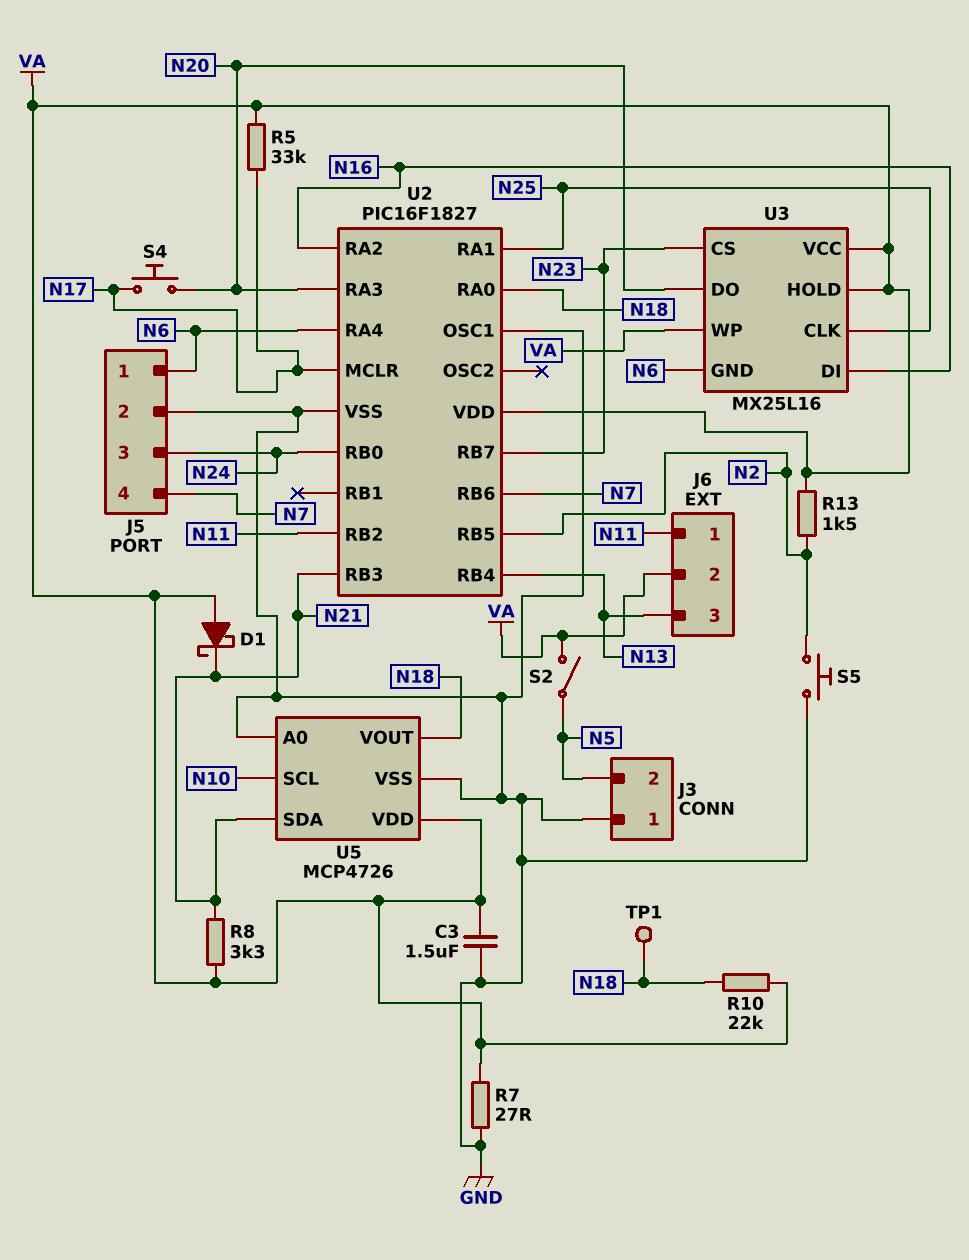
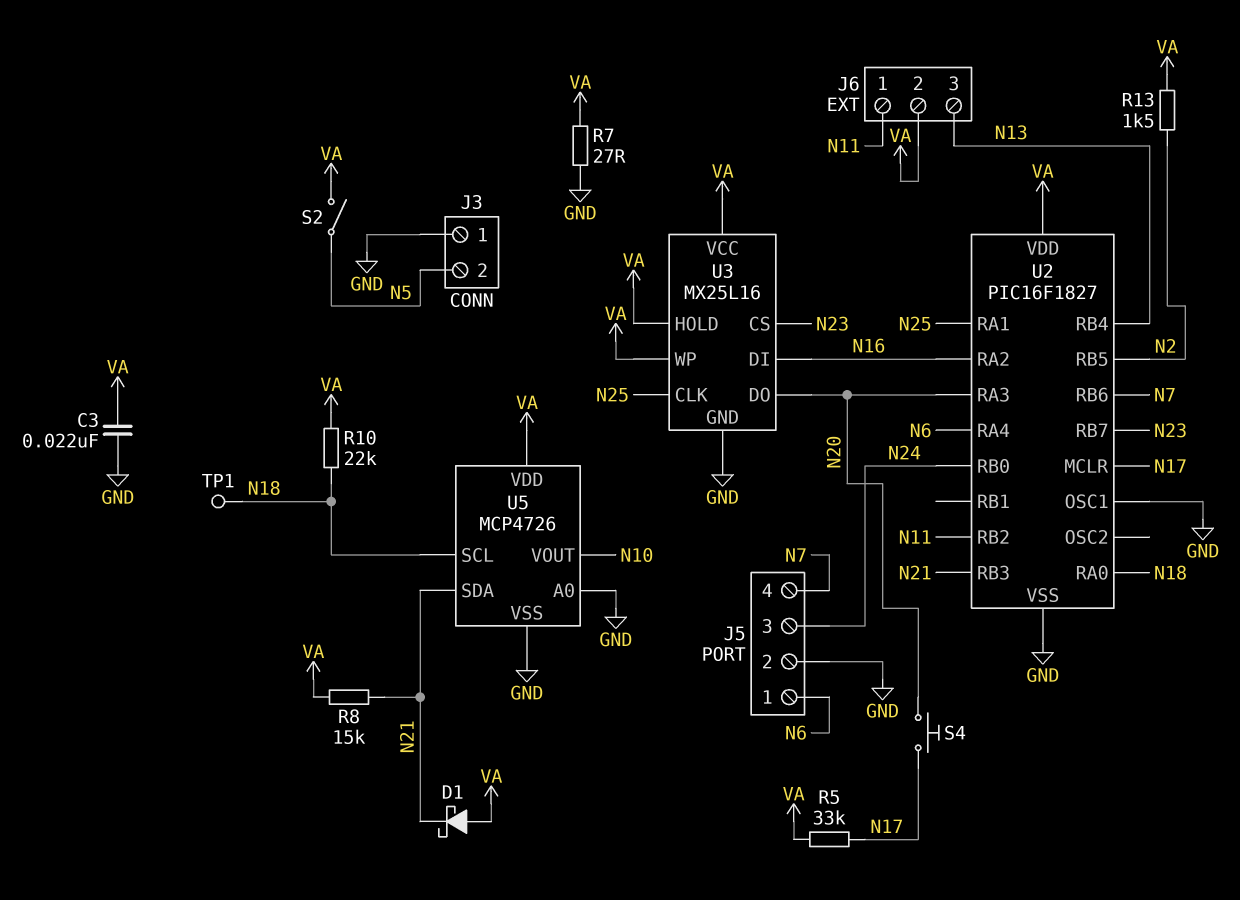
C3: 1.5uF (GND, VA) -> 22nF (GND, VA)
R8: 3.3k (N21, VA) -> 15k (N21, VA)
S5: button (GND, N2) -> none
U3 pin GND: N6 -> GND
U5 pin SCL: N10 -> N18
U5 pin VOUT: N18 -> N10

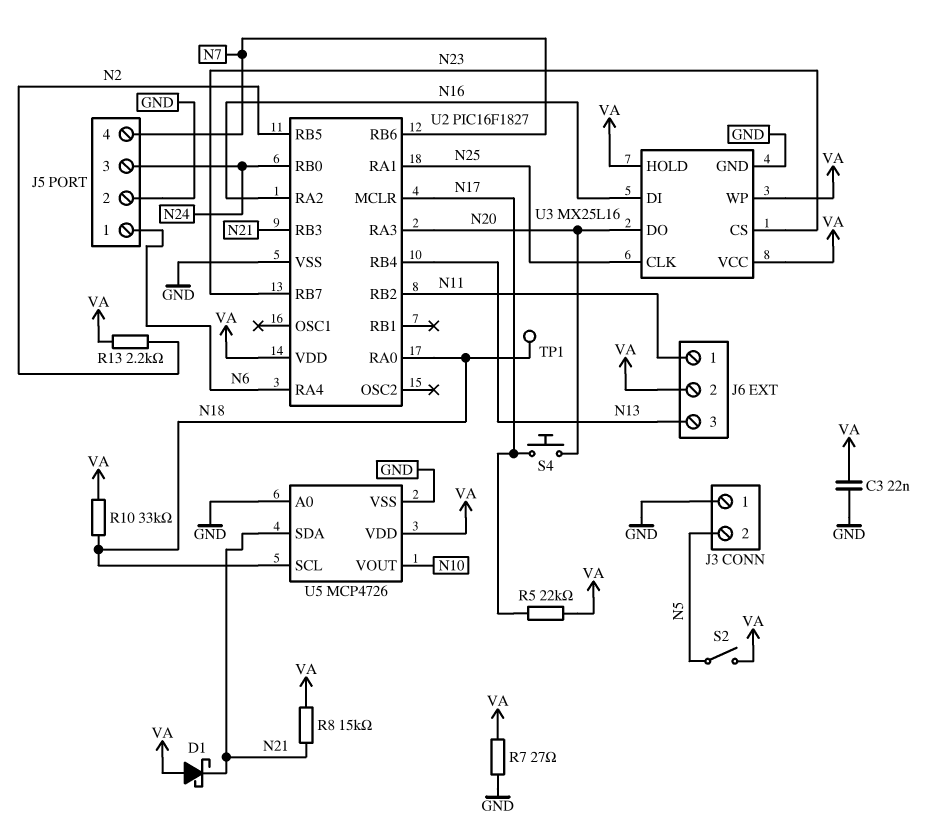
R5: 33k (N17, VA) -> 22k (N17, VA)
R10: 22k (N18, VA) -> 33k (N18, VA)
R13: 1.5k (N2, VA) -> 2.2k (N2, VA)
U2 pin OSC1: GND -> none

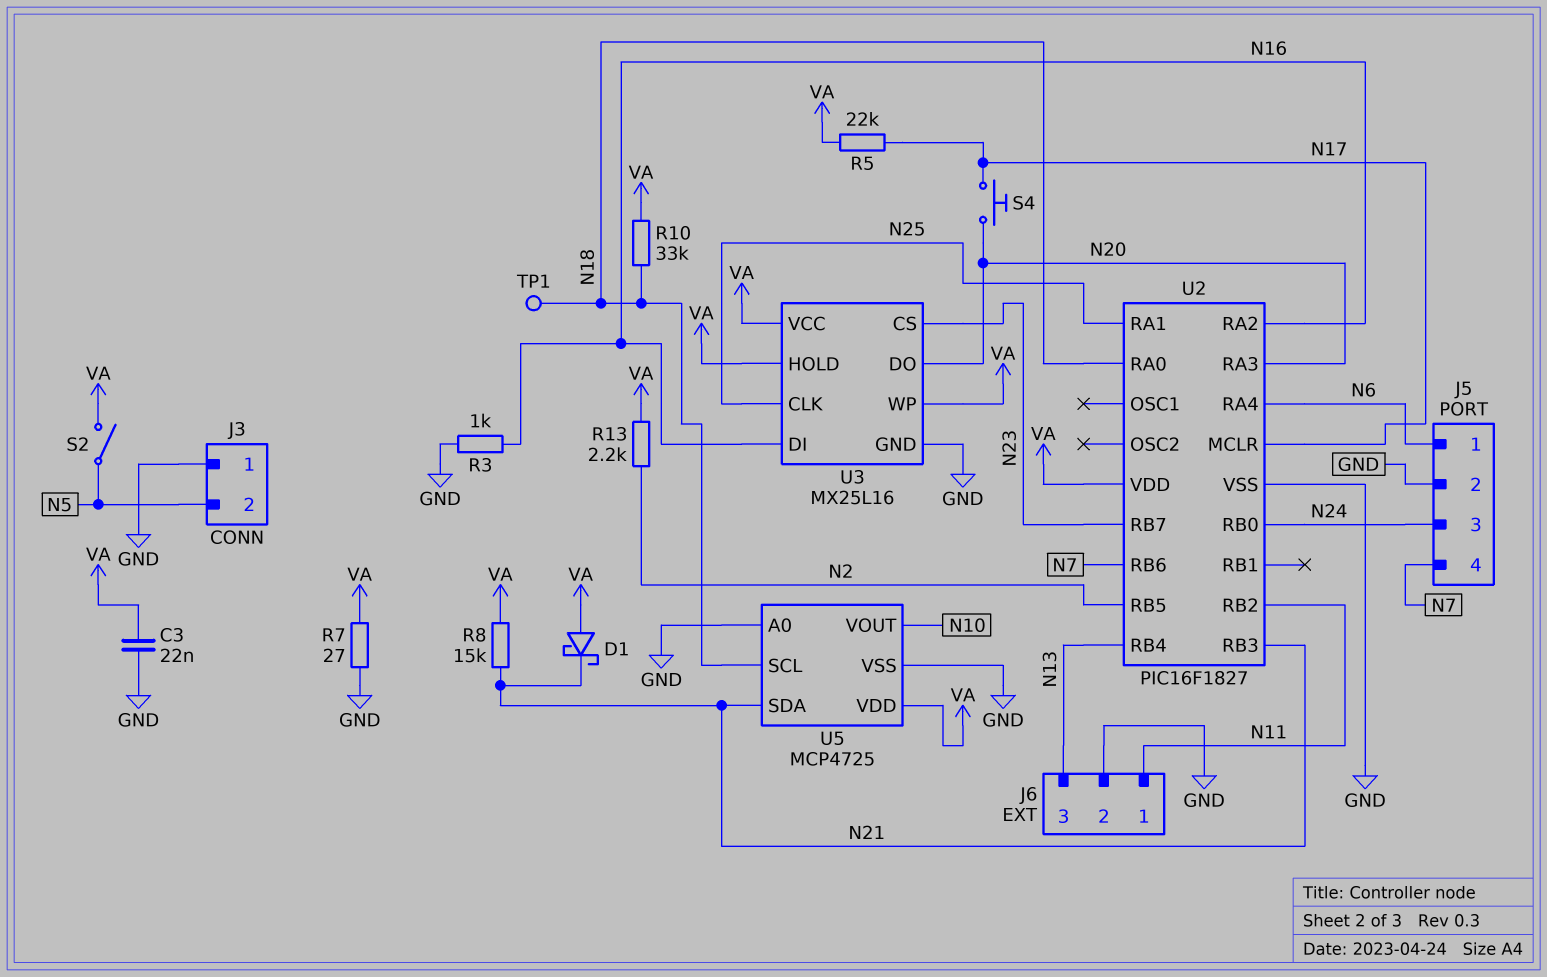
J6 pin 2: VA -> GND
R3: none -> 1k (GND, N16)
U5: MCP4726 -> MCP4725

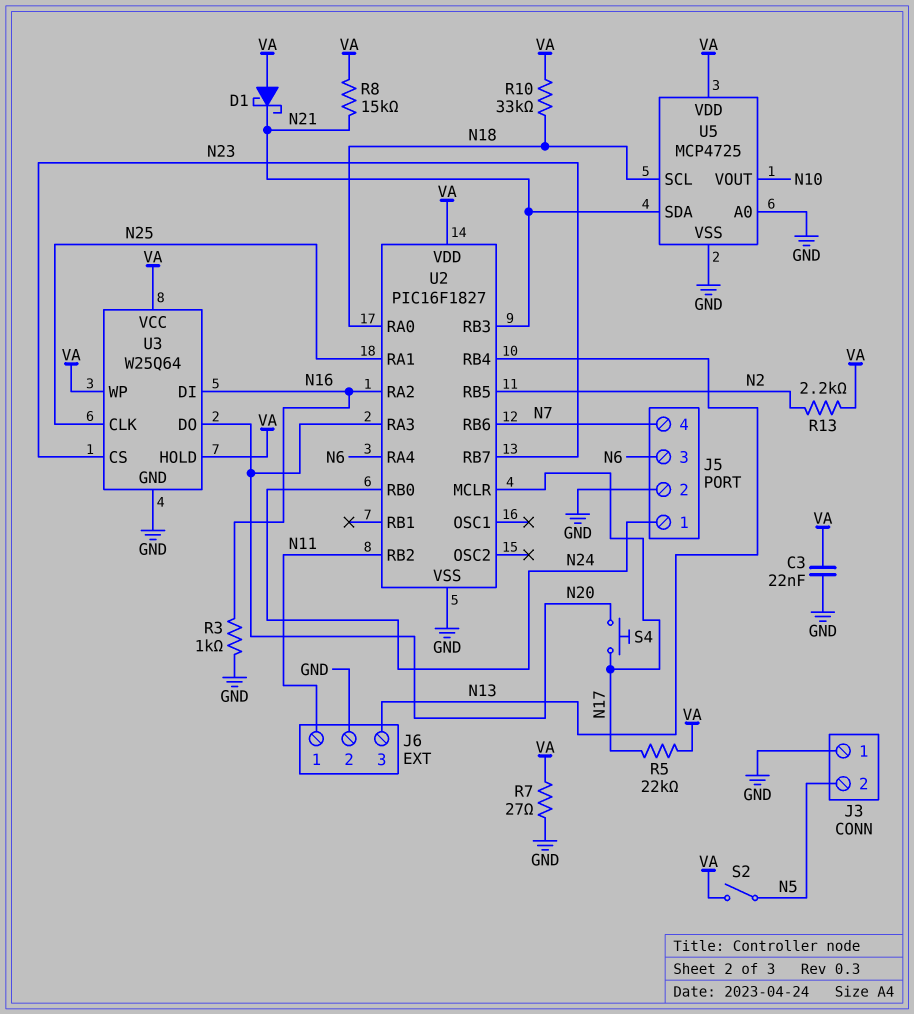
J5 pin 1: N6 -> N24
J5 pin 3: N24 -> N6
TP1: test point (N18) -> none
U3: MX25L16 -> W25Q64

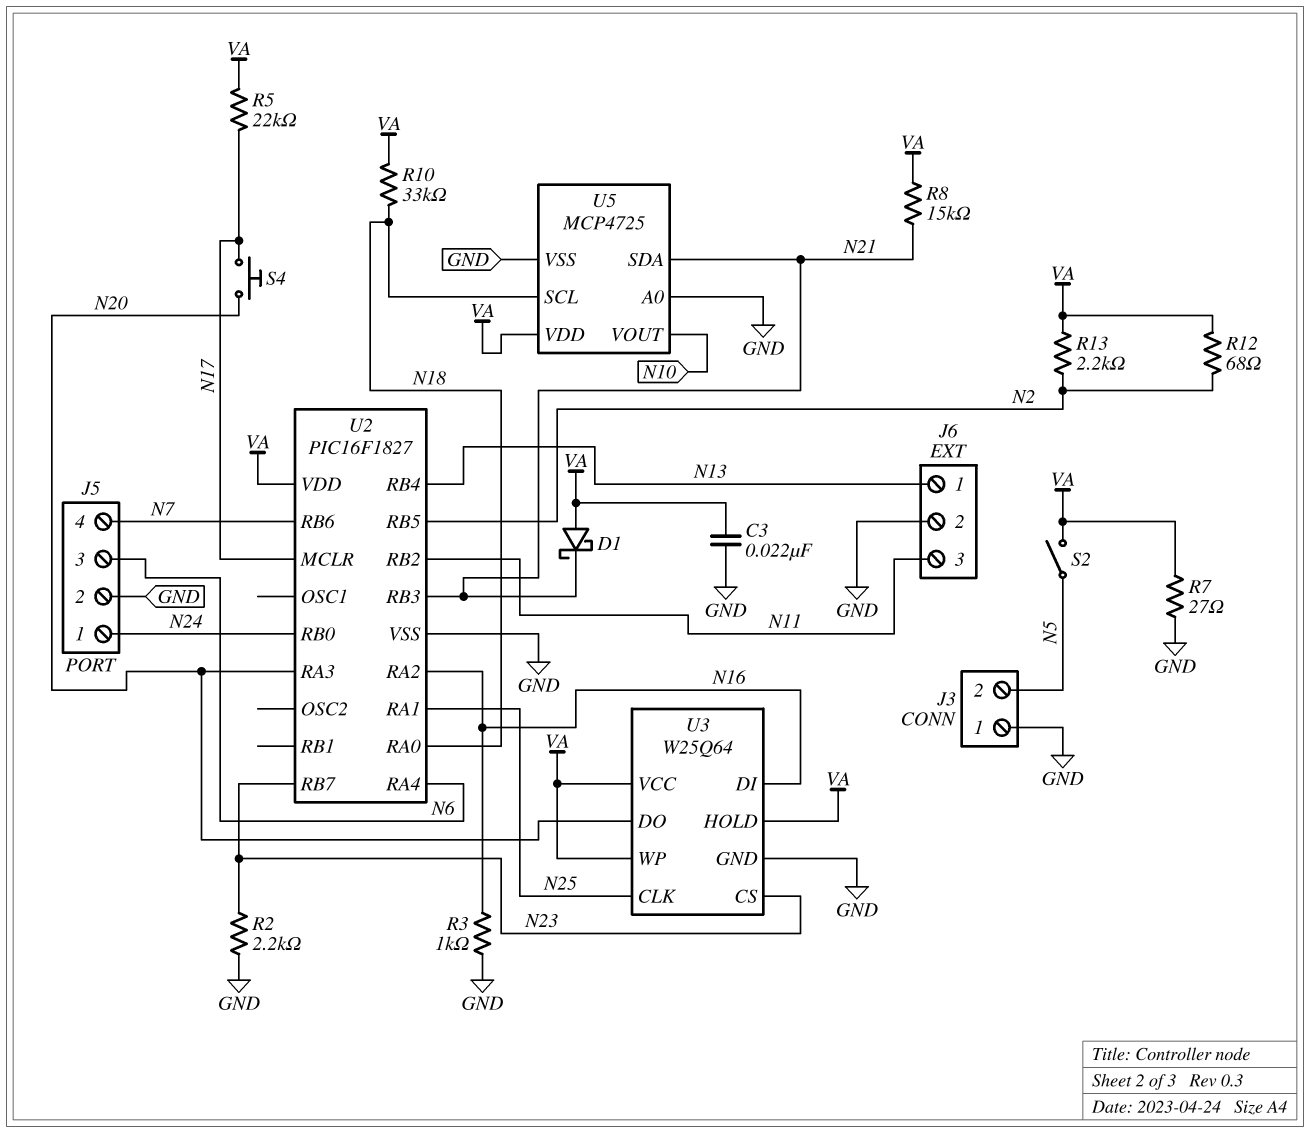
J6 pin 1: N11 -> N13
J6 pin 3: N13 -> N11
R2: none -> 2.2k (GND, N23)
R12: none -> 68 (N2, VA)

